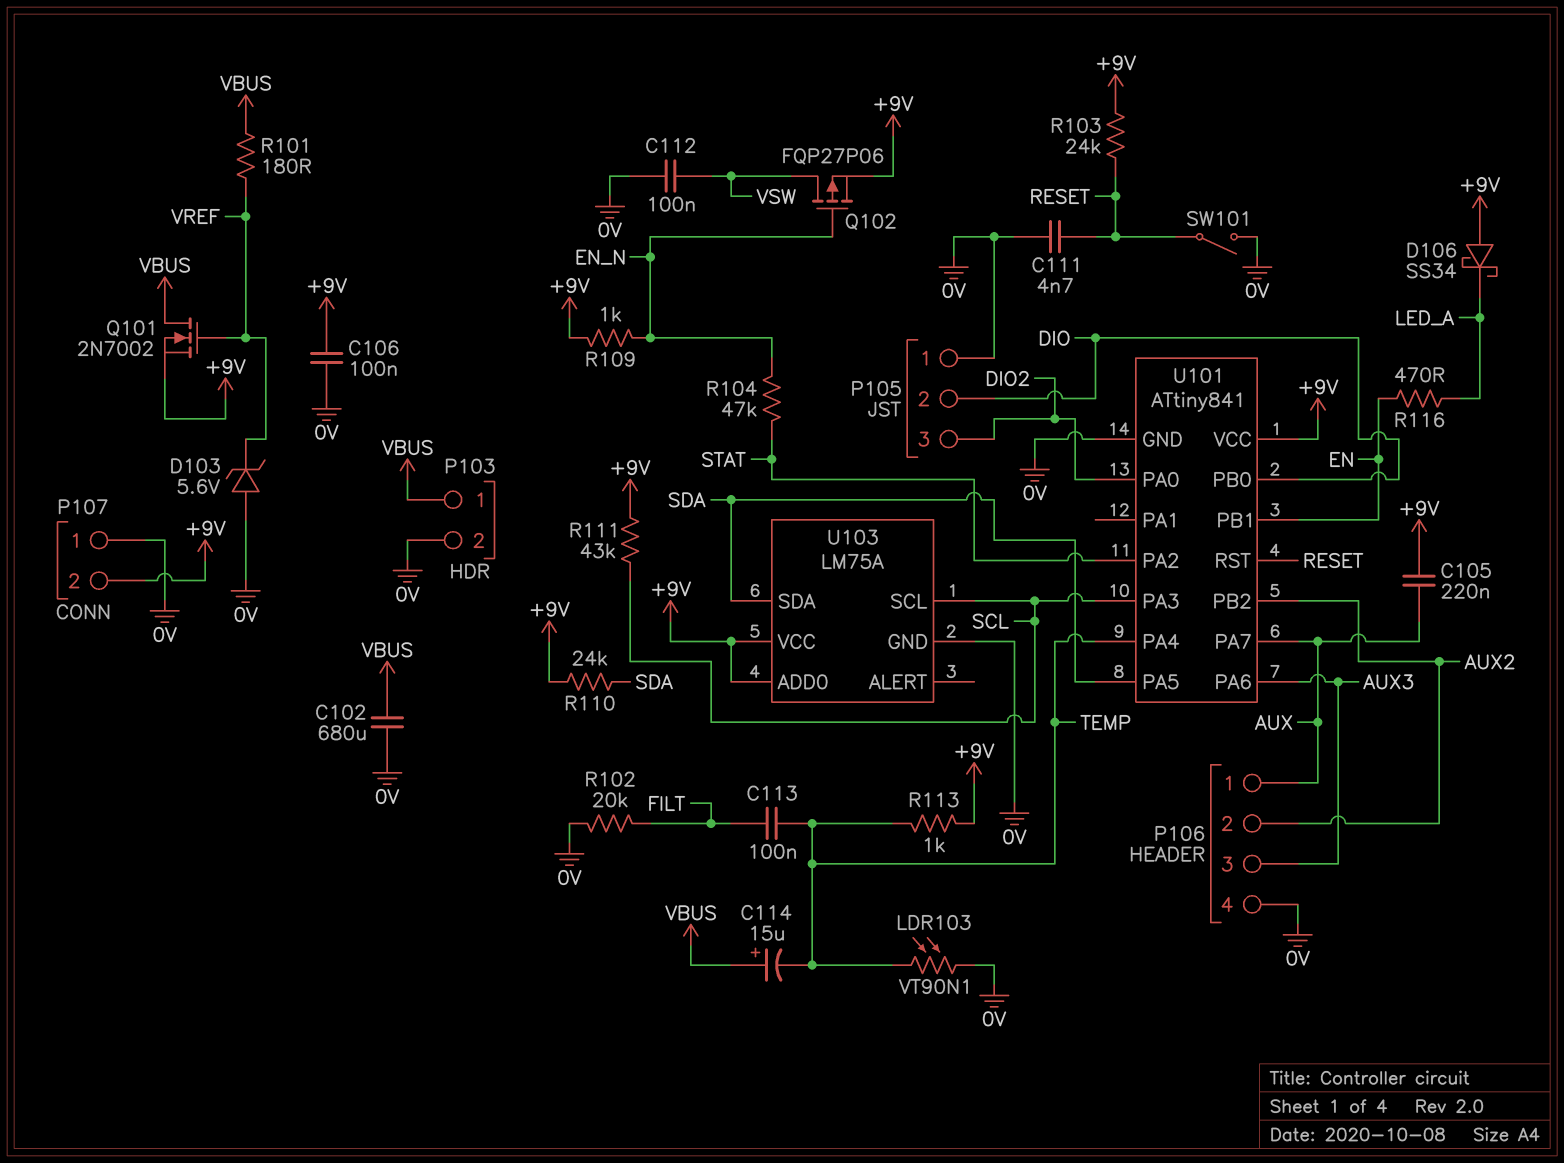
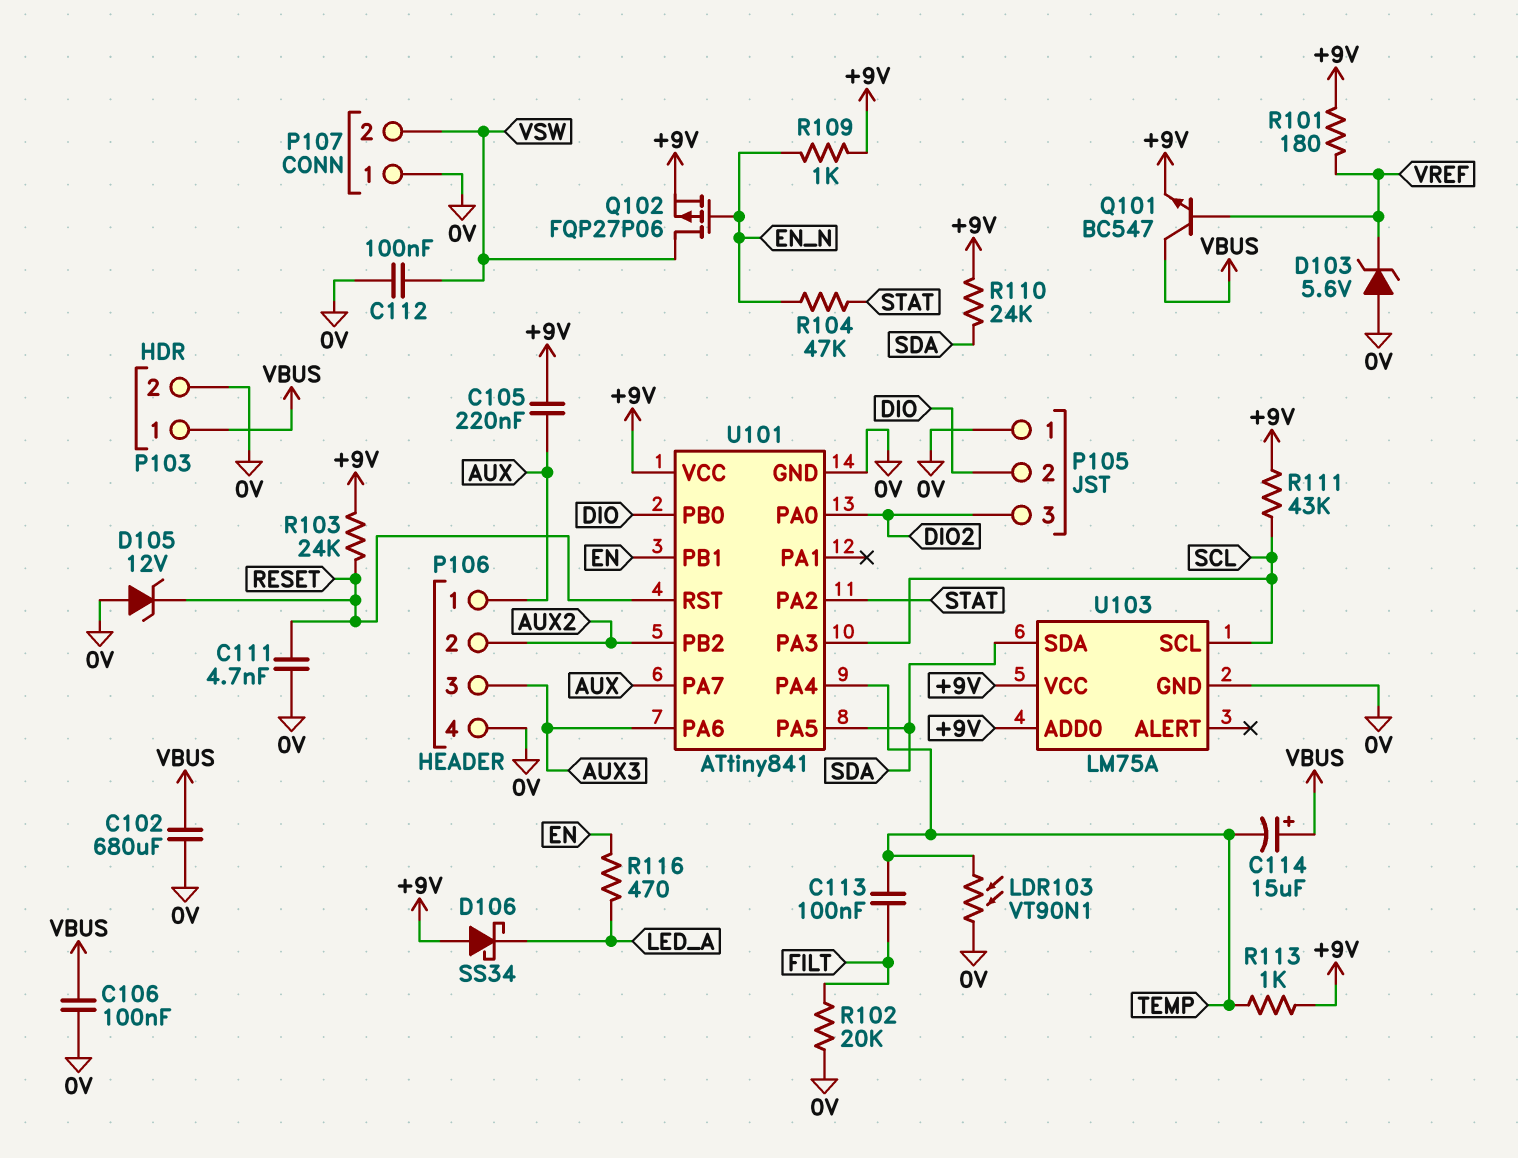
C106: 100nF (+9V, 0V) -> 100nF (0V, VBUS)
D105: none -> zener 12V (A 0V, K RESET)
P107 pin 2: +9V -> VSW
Q101: NMOS 2N7002 (G VREF, D VBUS, S +9V) -> NPN BC547 (B VREF, C VBUS, E +9V)
R101: 180 (VBUS, VREF) -> 180 (+9V, VREF)
SW101: switch (0V, RESET) -> none

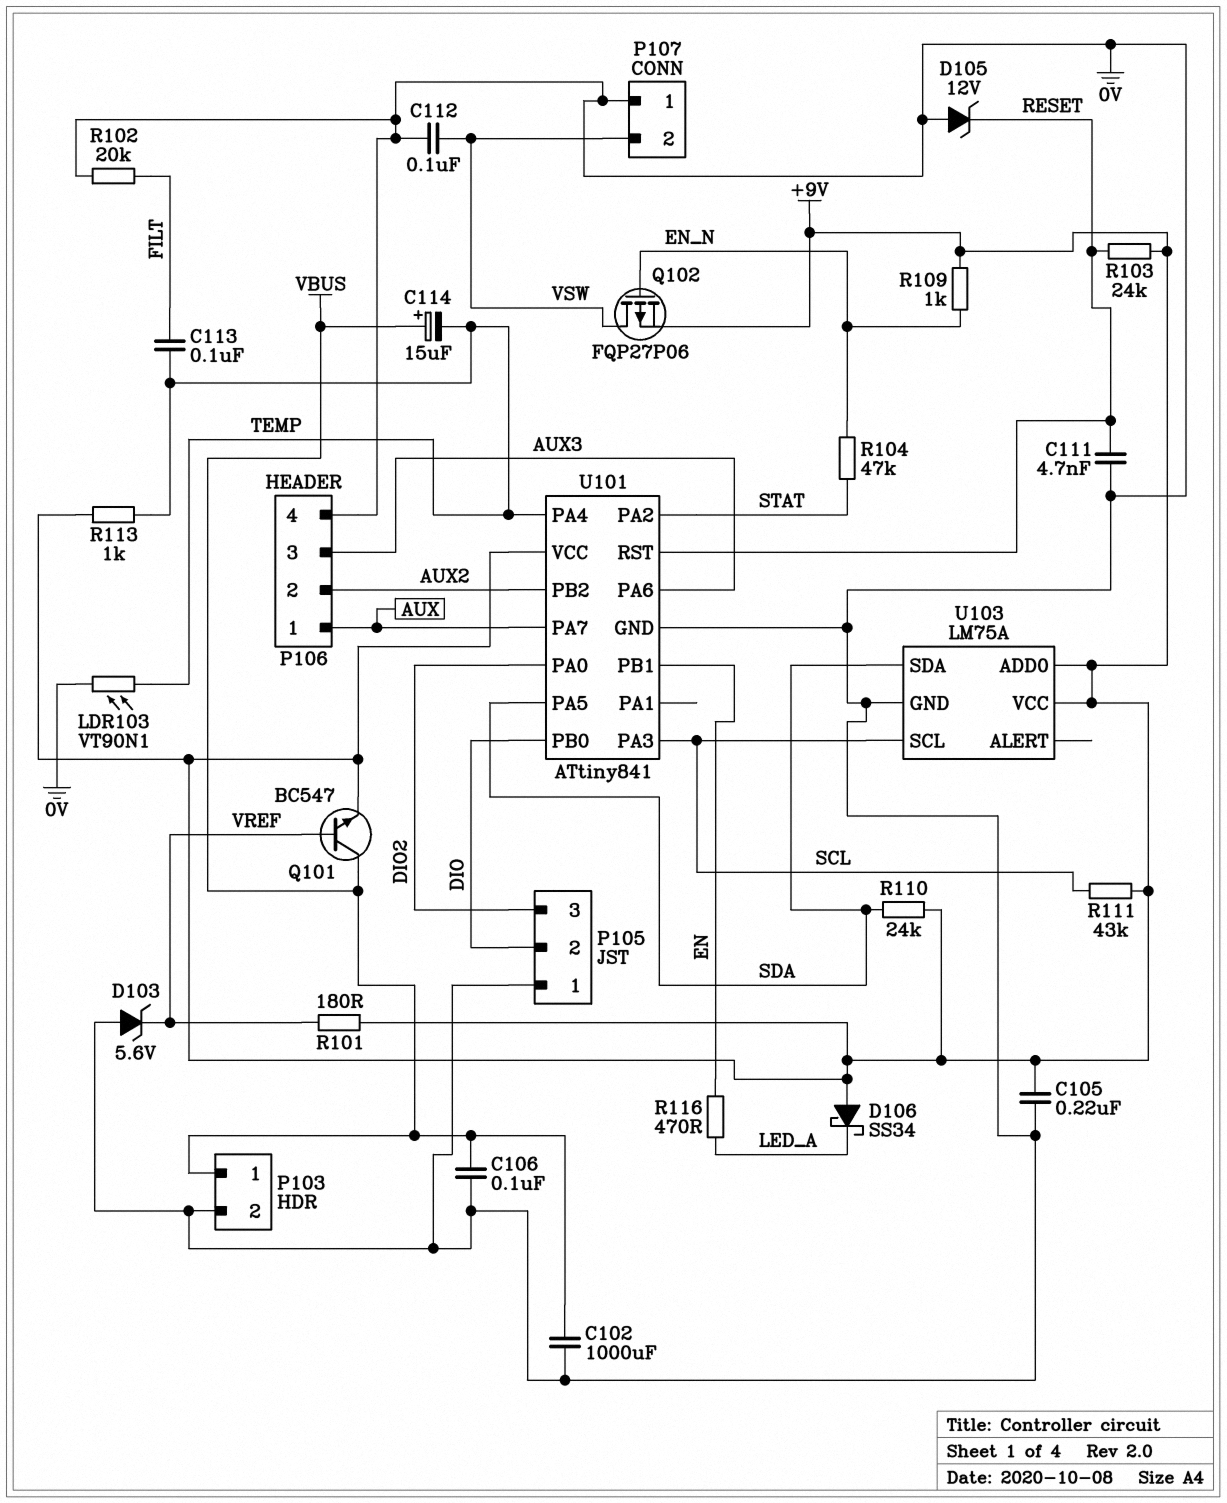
C102: 680uF (0V, VBUS) -> 1000uF (0V, VBUS)
C105: 220nF (+9V, AUX) -> 220nF (+9V, 0V)

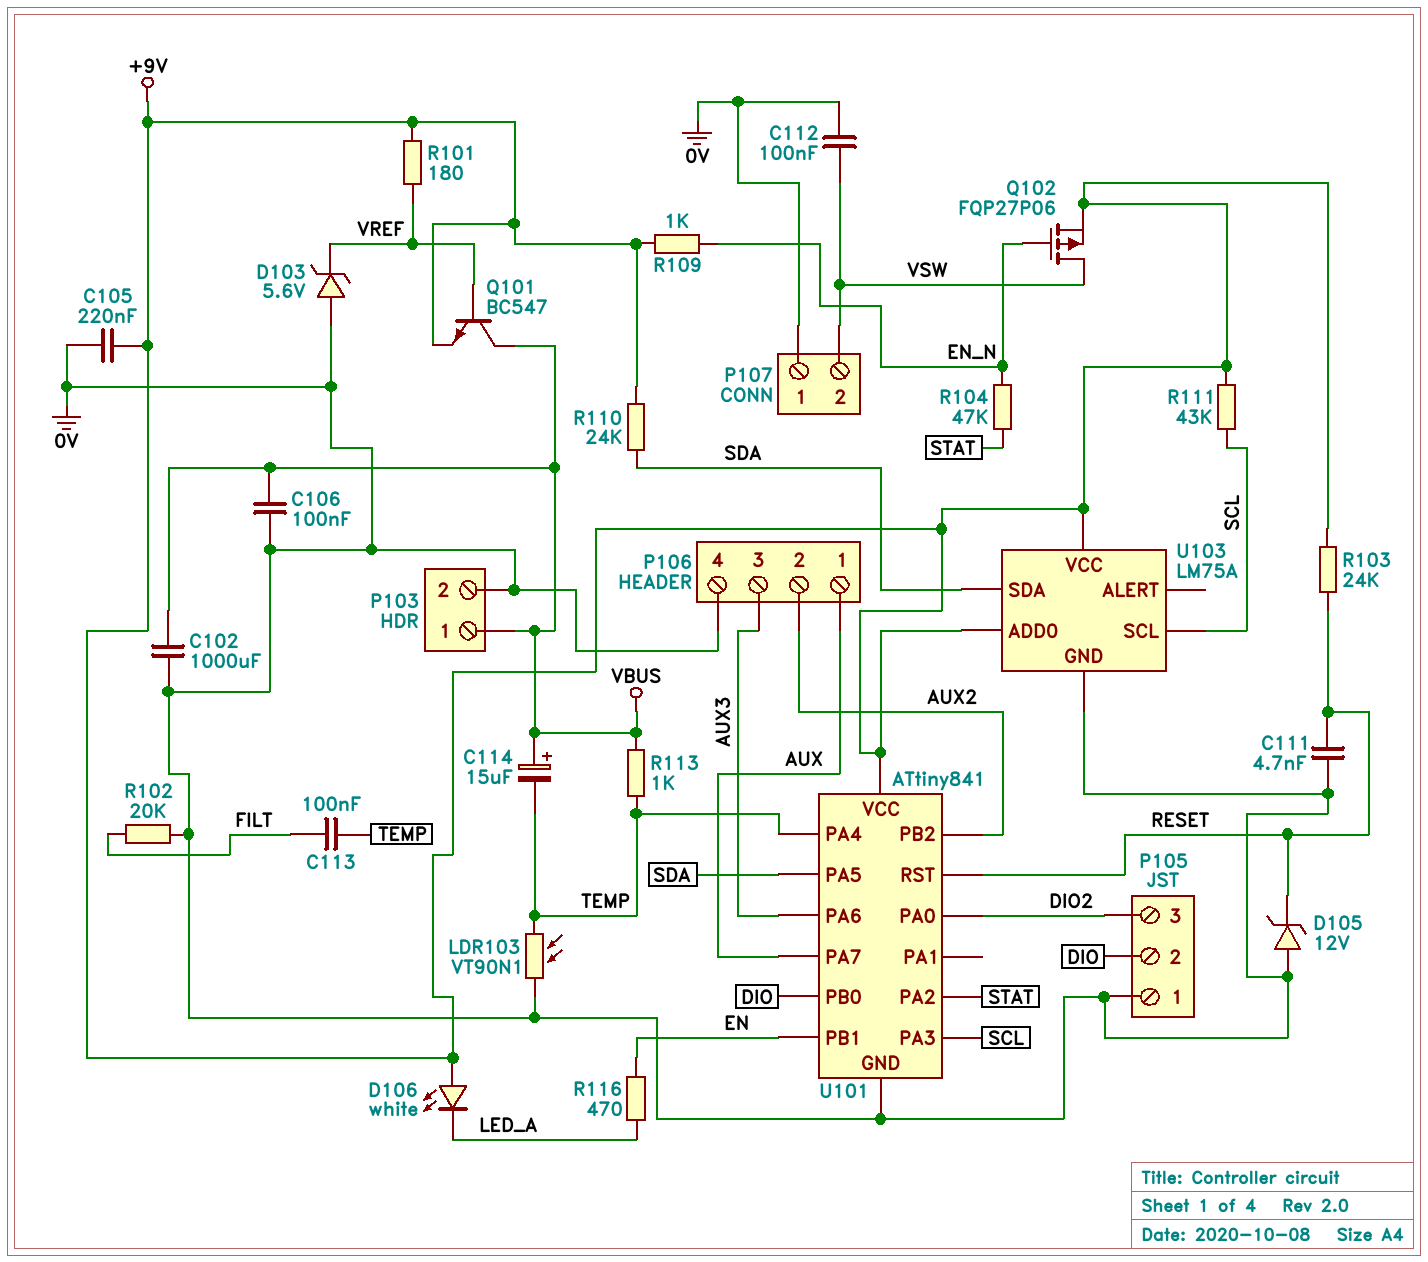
D106: schottky SS34 (A +9V, K LED_A) -> LED white (A +9V, K LED_A)
R113: 1k (+9V, TEMP) -> 1k (TEMP, VBUS)

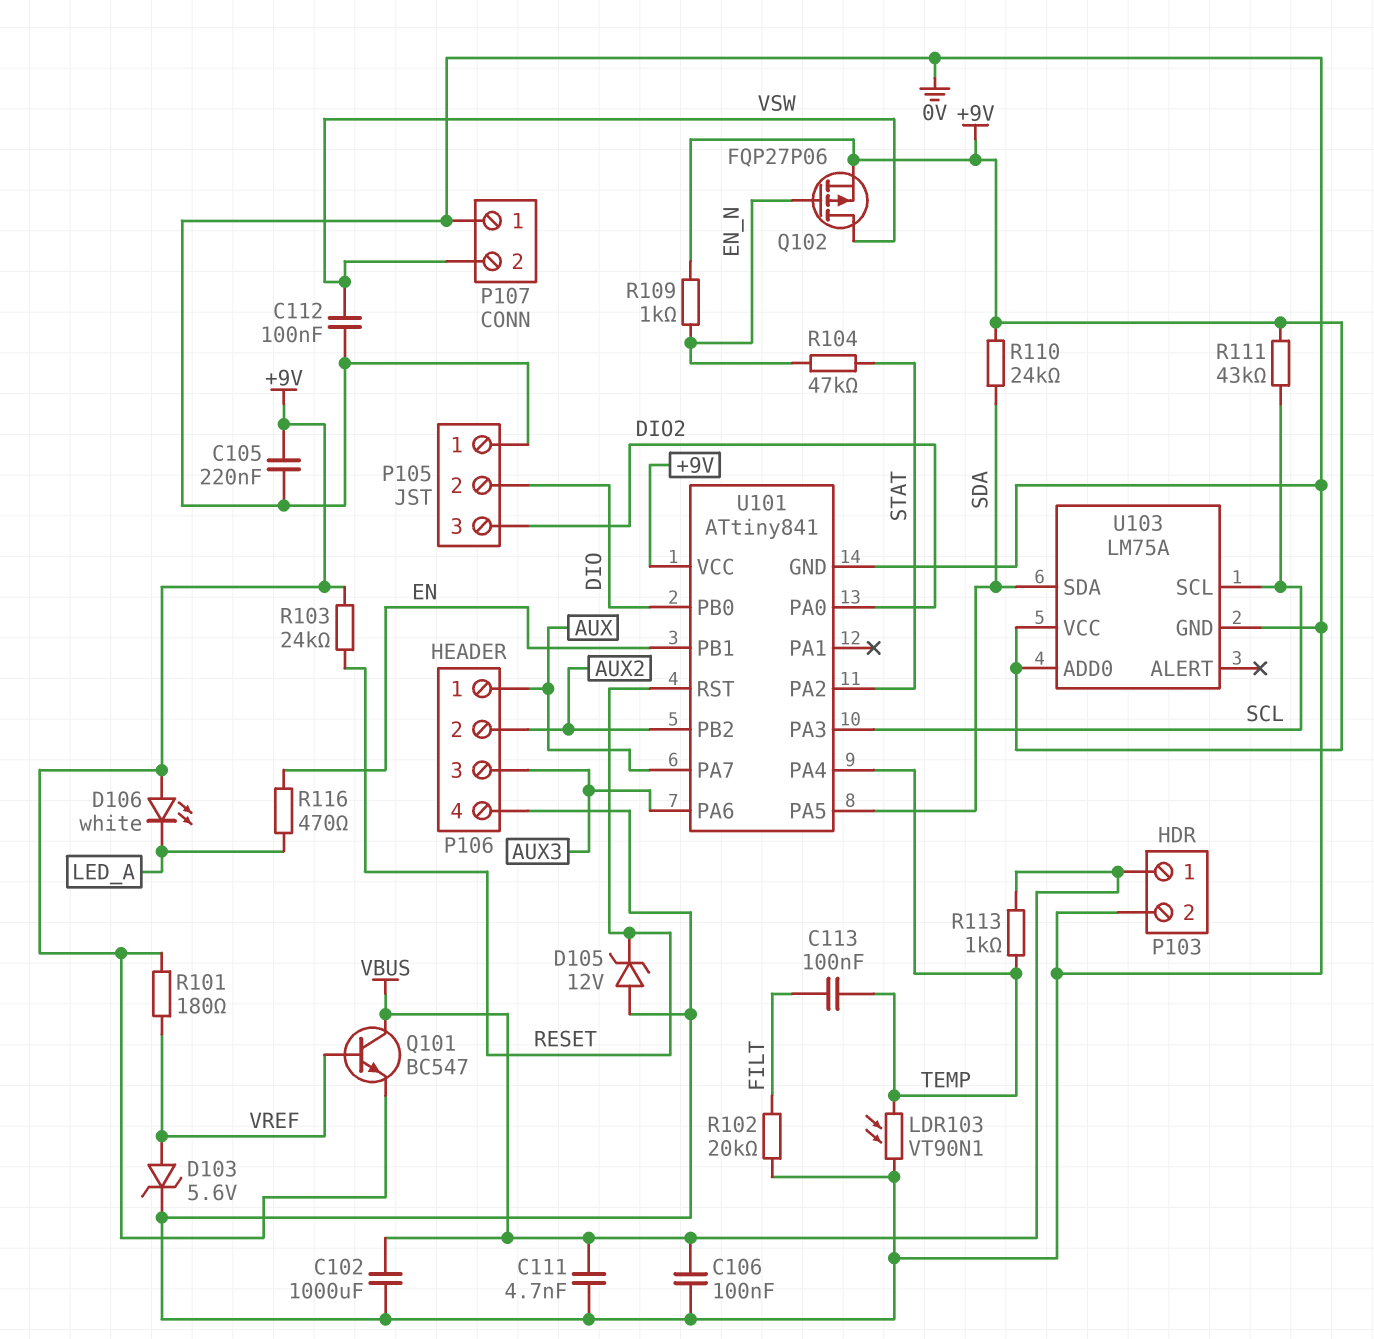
C111: 4.7nF (0V, RESET) -> 4.7nF (0V, VBUS)
C114: 15uF (plus VBUS, minus TEMP) -> none
D103: zener 5.6V (A 0V, K VREF) -> zener 5.6V (A VREF, K 0V)

